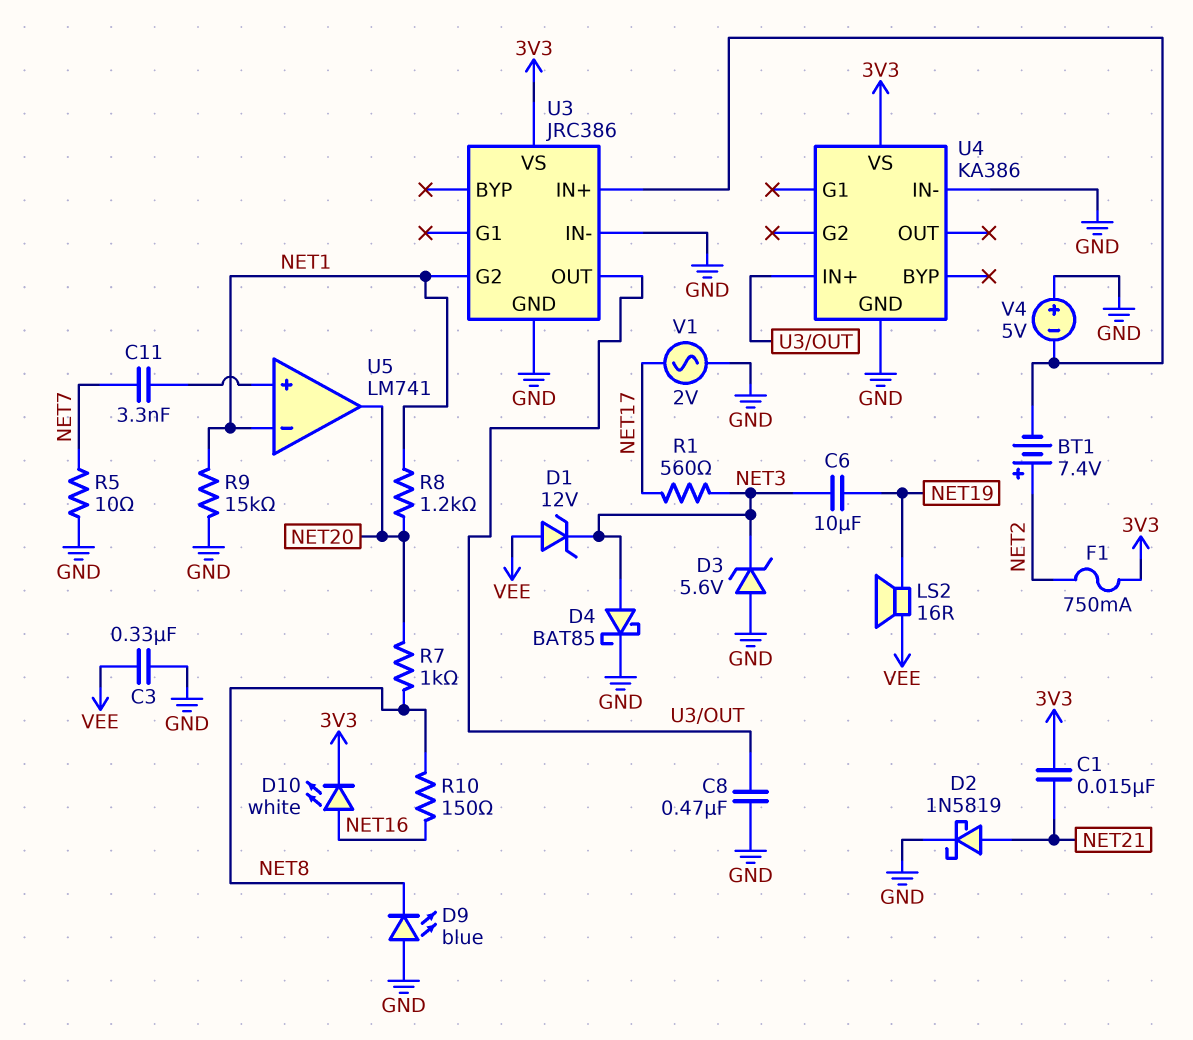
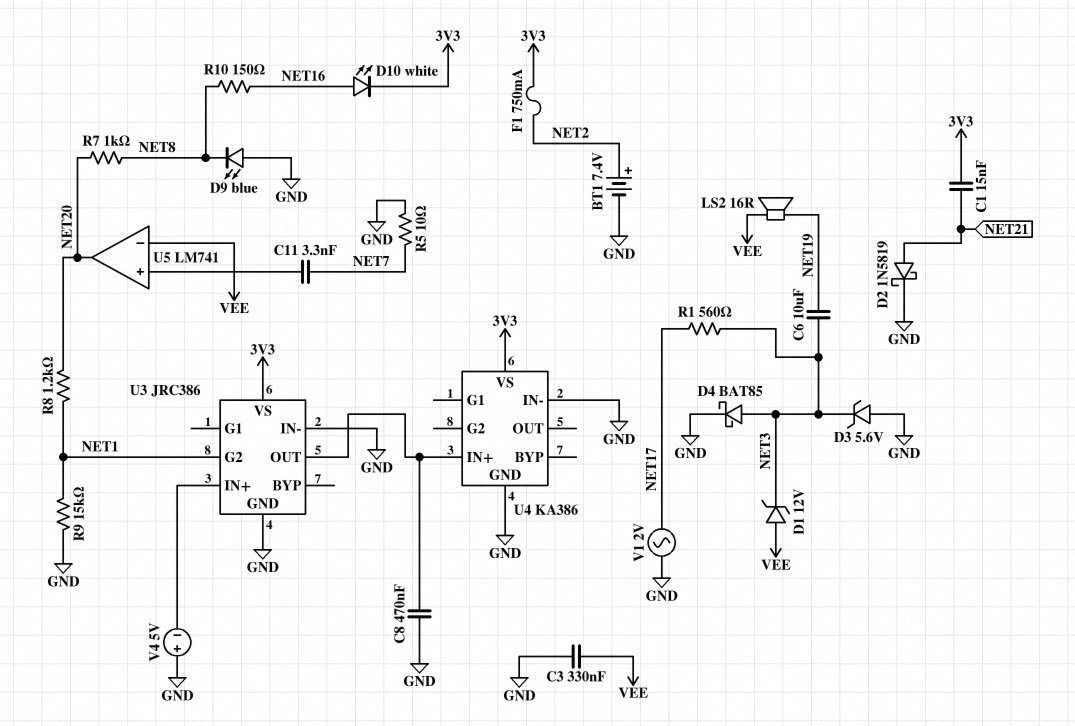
BT1: 7.4V (plus NET2, minus U3/IN+) -> 7.4V (plus NET2, minus GND)
U5 pin in-: NET1 -> VEE

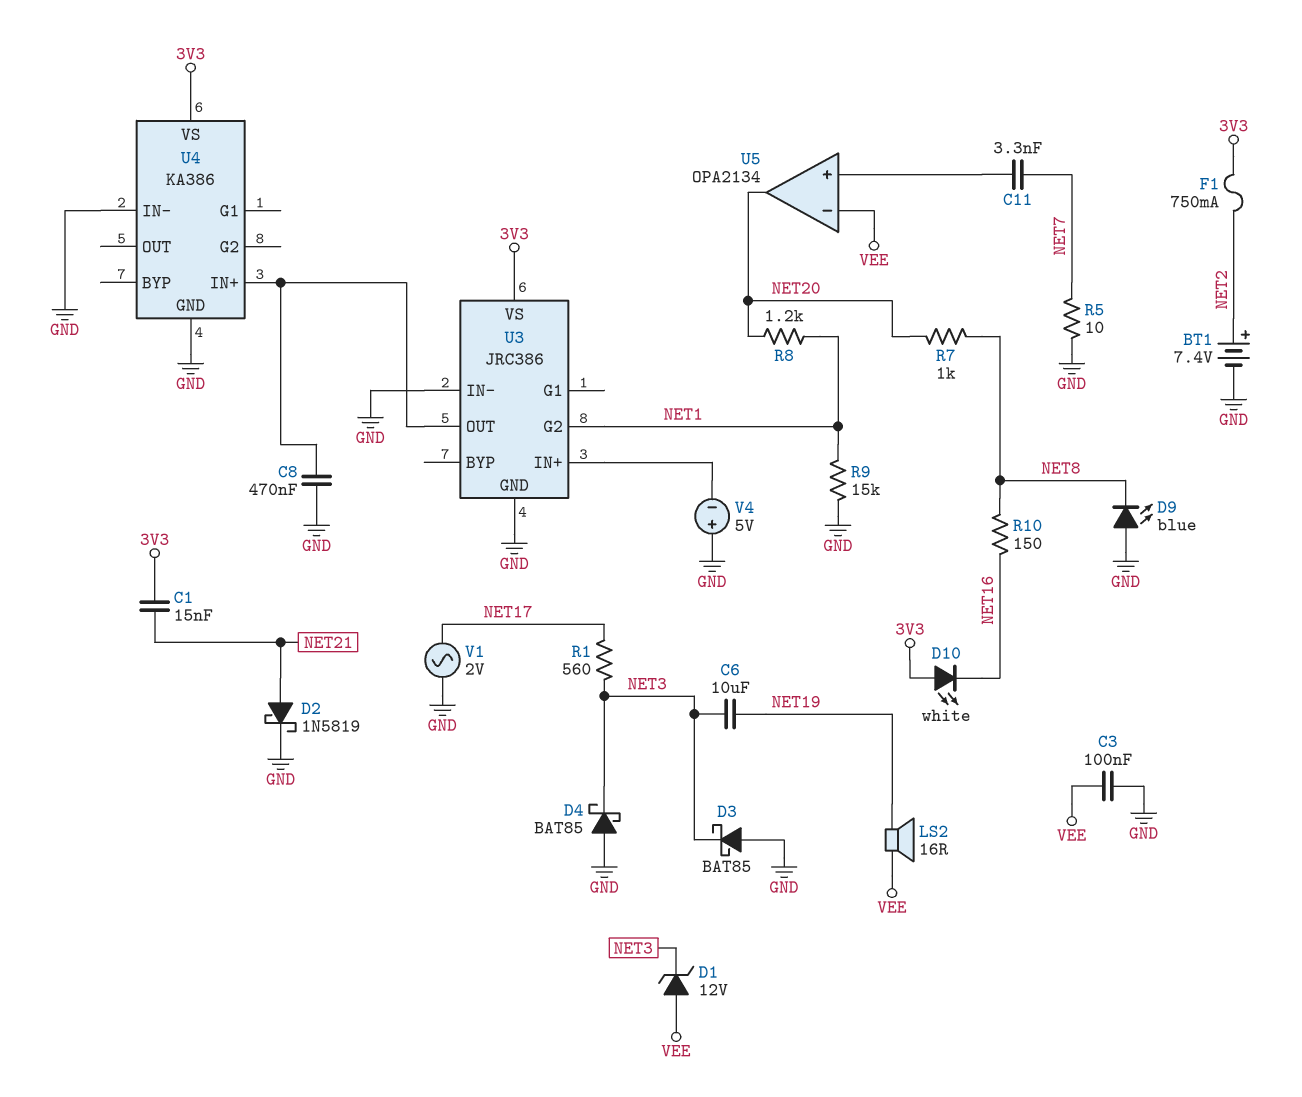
C3: 330nF (GND, VEE) -> 100nF (GND, VEE)
D3: zener 5.6V (A GND, K NET3) -> schottky BAT85 (A GND, K NET3)
D4: schottky BAT85 (A NET3, K GND) -> schottky BAT85 (A GND, K NET3)
D10: LED white (A NET16, K 3V3) -> LED white (A 3V3, K NET16)
U5: LM741 -> OPA2134

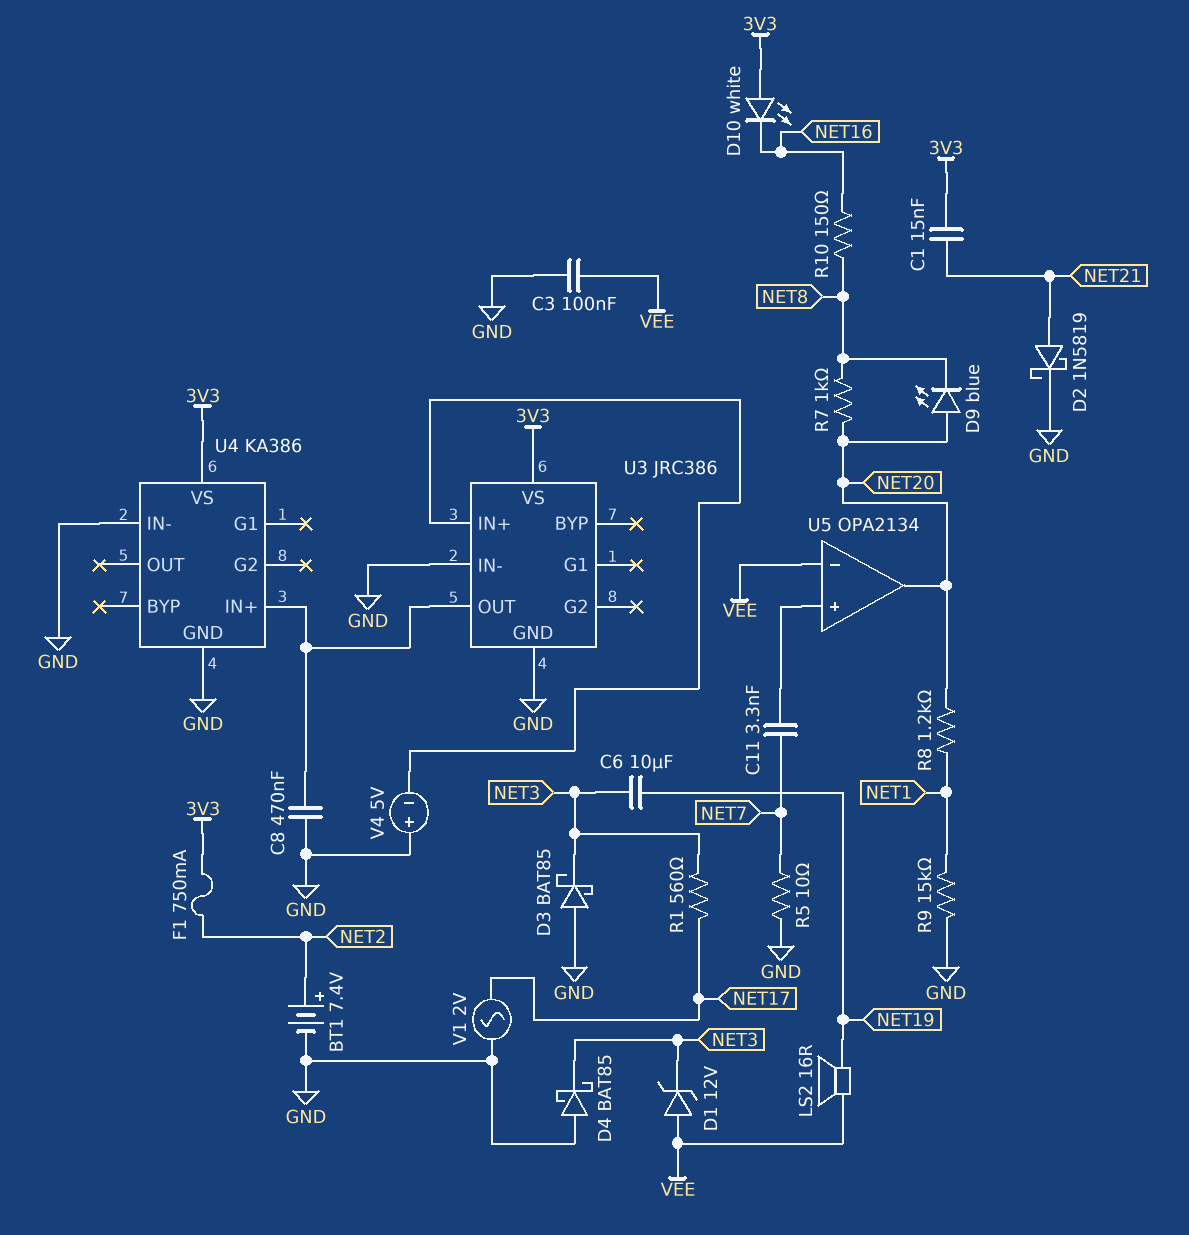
D9: LED blue (A GND, K NET8) -> LED blue (A NET20, K NET8)
U3 pin G2: NET1 -> none

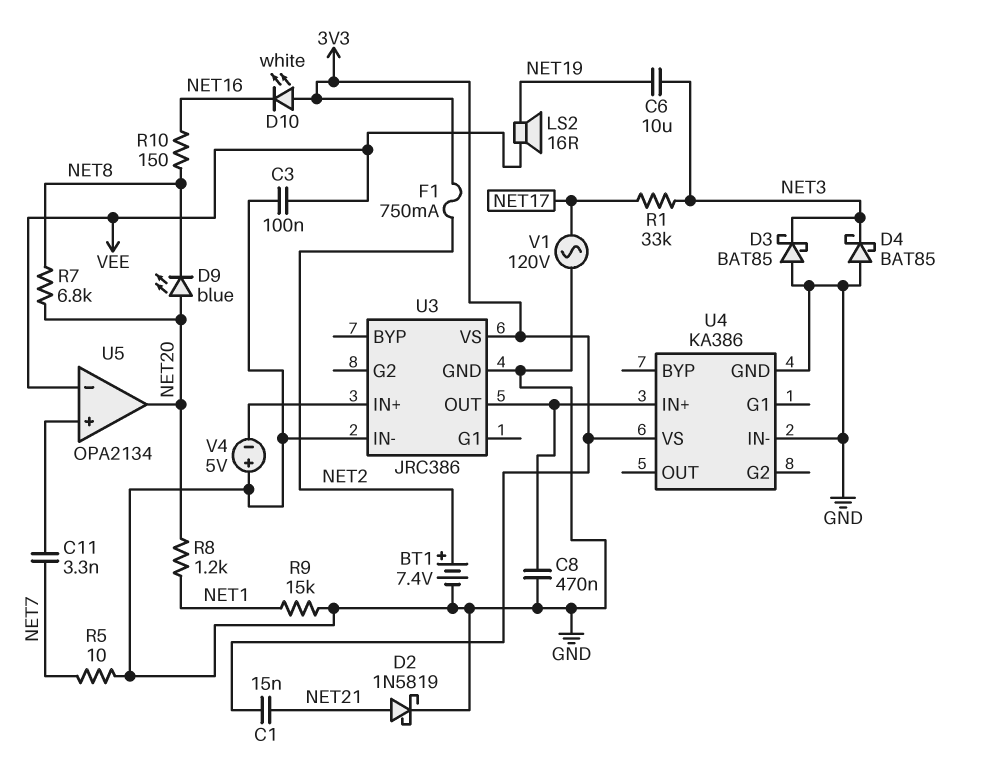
D1: zener 12V (A VEE, K NET3) -> none
R1: 560 (NET3, NET17) -> 33k (NET3, NET17)
R7: 1k (NET8, NET20) -> 6.8k (NET8, NET20)
V1: AC 2V (GND, NET17) -> AC 120V (GND, NET17)

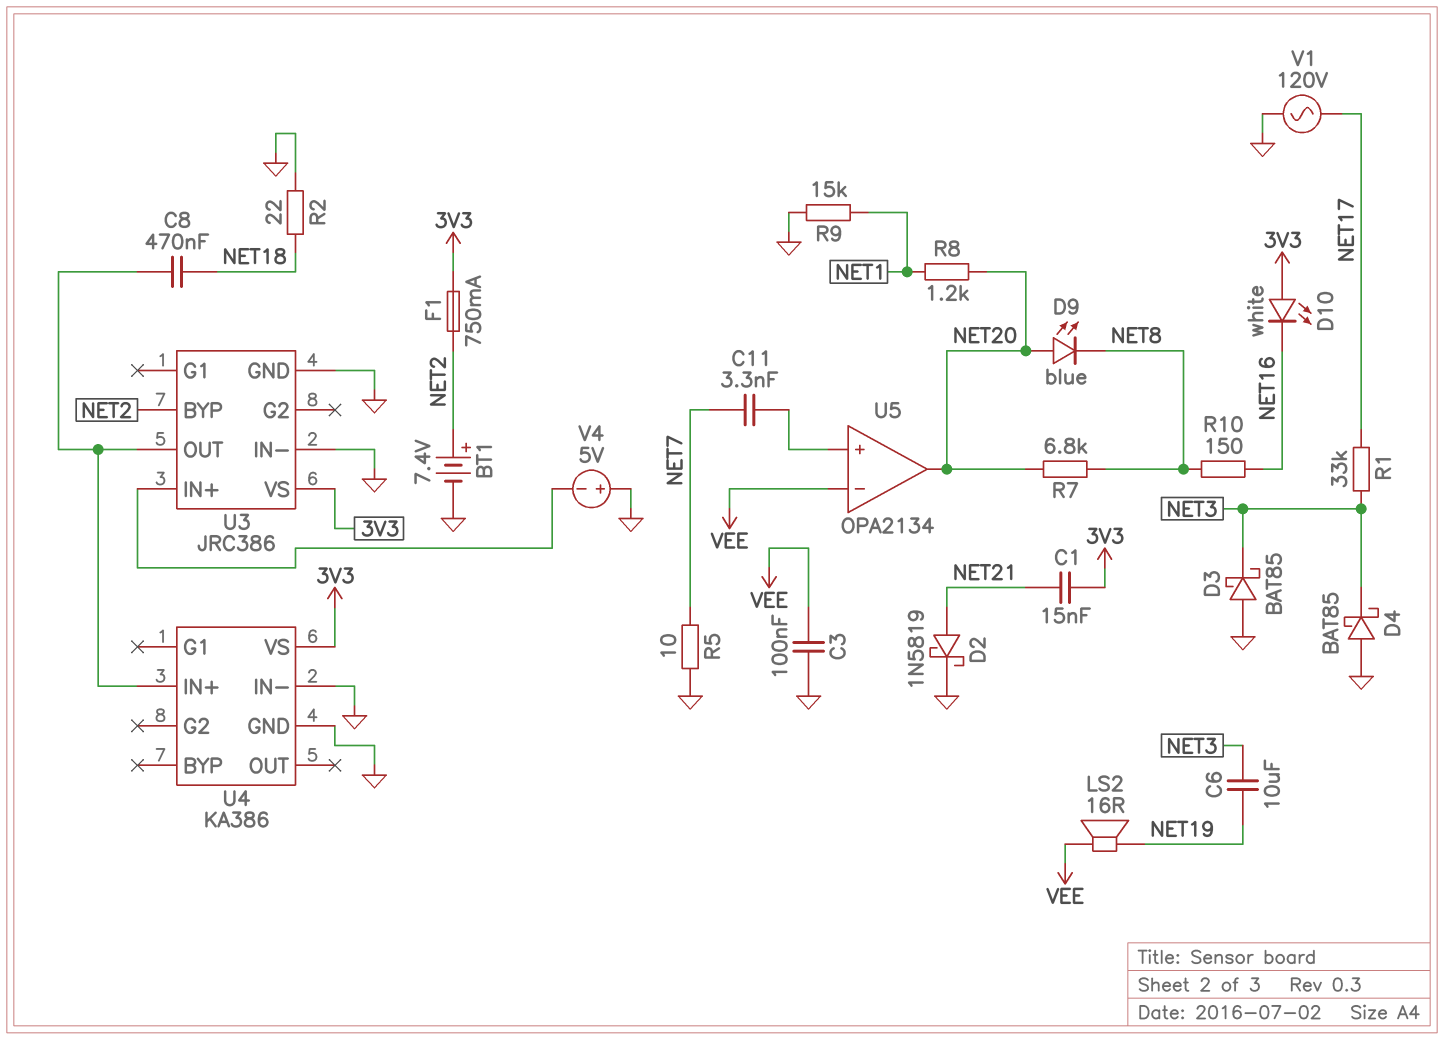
C8: 470nF (GND, U3/OUT) -> 470nF (NET18, U3/OUT)
R2: none -> 22 (GND, NET18)
U3 pin BYP: none -> NET2

